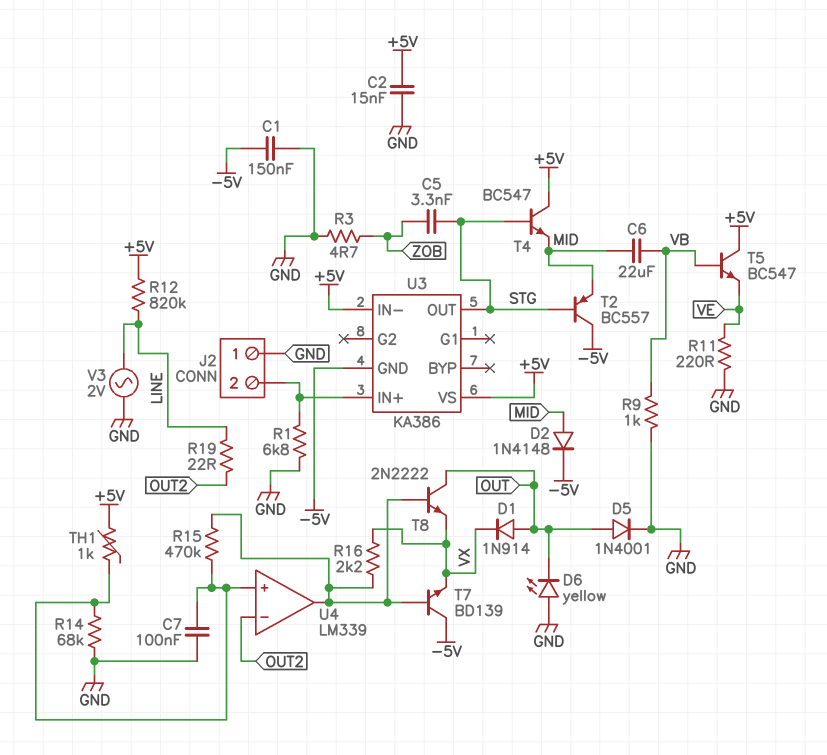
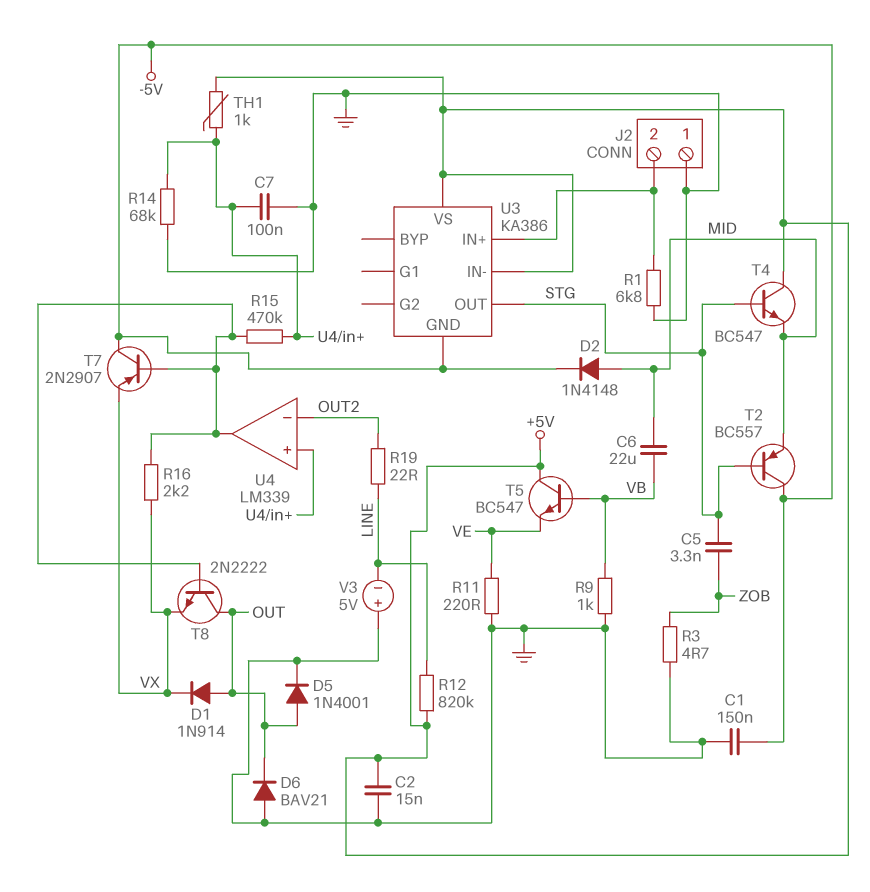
D6: LED yellow (A GND, K OUT) -> diode BAV21 (A GND, K OUT)
T7: NPN BD139 (B U4/out, C -5V, E VX) -> PNP 2N2907 (B U4/out, C -5V, E VX)
V3: AC 2V (GND, LINE) -> 5V (plus GND, minus LINE)

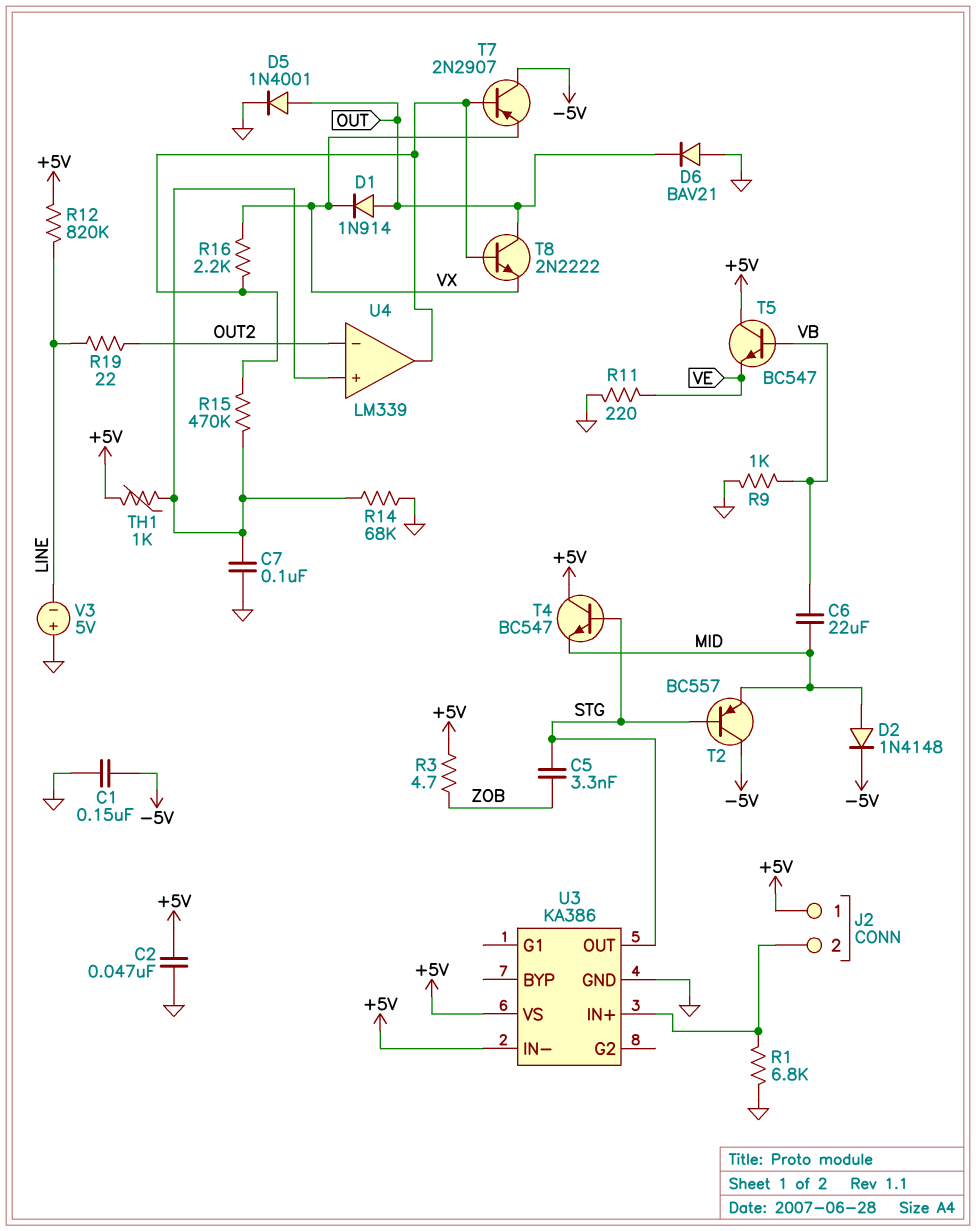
C2: 15nF (+5V, GND) -> 47nF (+5V, GND)
J2 pin 1: GND -> +5V
R3: 4.7 (GND, ZOB) -> 4.7 (+5V, ZOB)
U3 pin GND: -5V -> GND

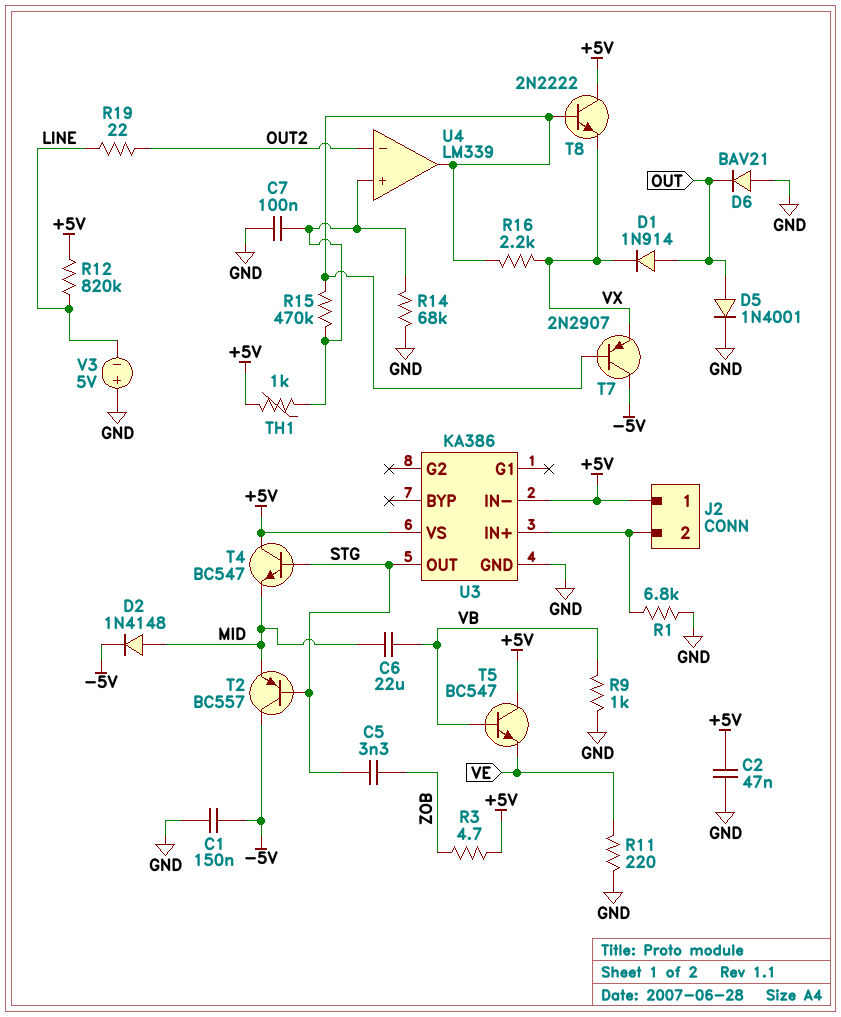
T8: NPN 2N2222 (B U4/out, C OUT, E VX) -> NPN 2N2222 (B U4/out, C +5V, E VX)

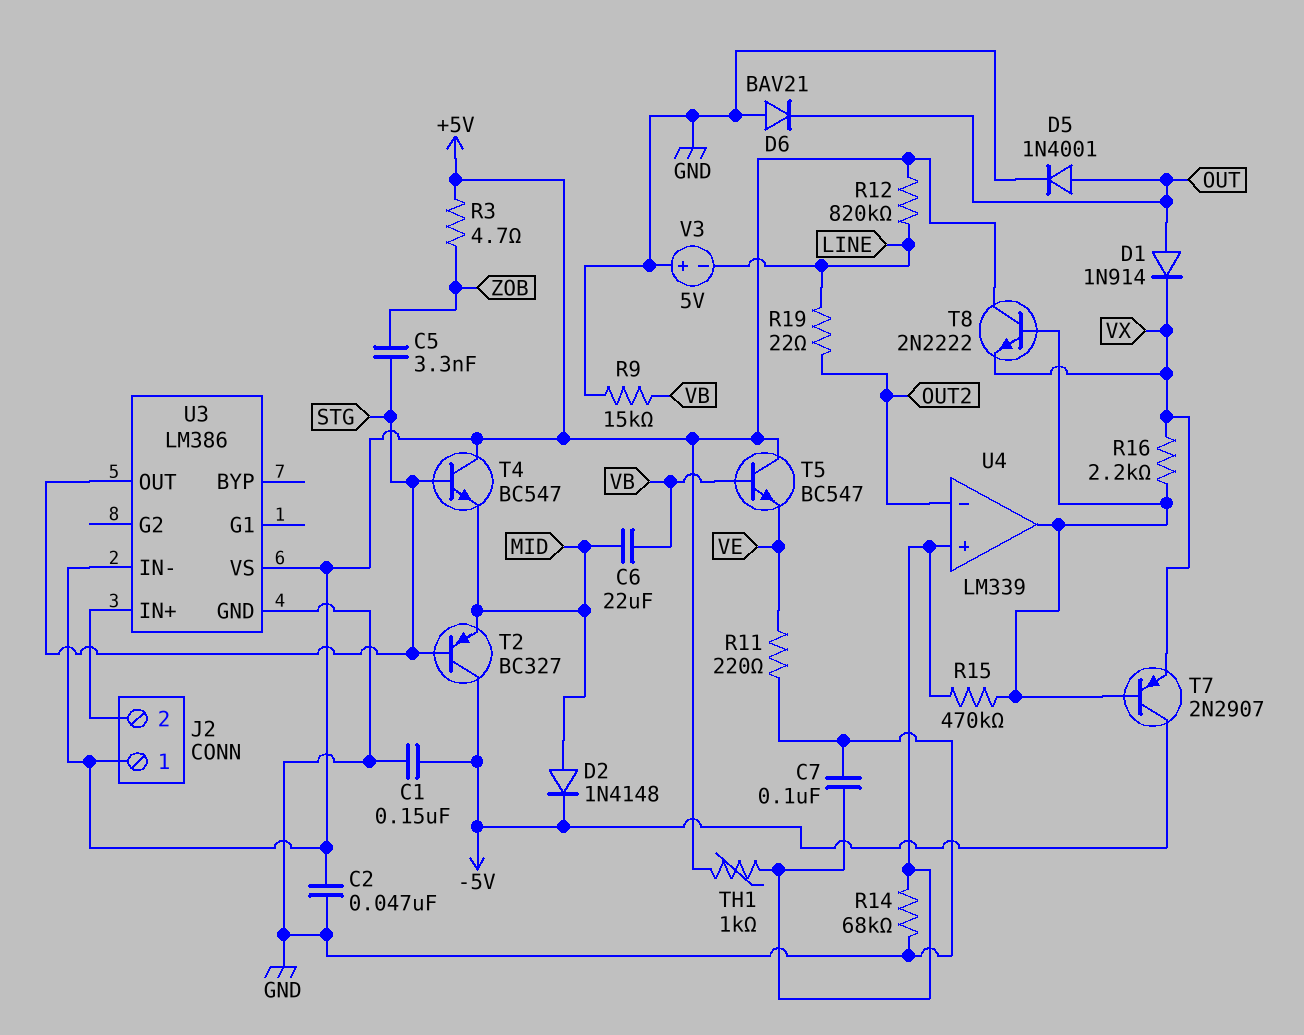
R1: 6.8k (GND, J2/2) -> none
R9: 1k (GND, VB) -> 15k (GND, VB)
T2: PNP BC557 (B STG, C -5V, E MID) -> PNP BC327 (B STG, C -5V, E MID)
U3: KA386 -> LM386

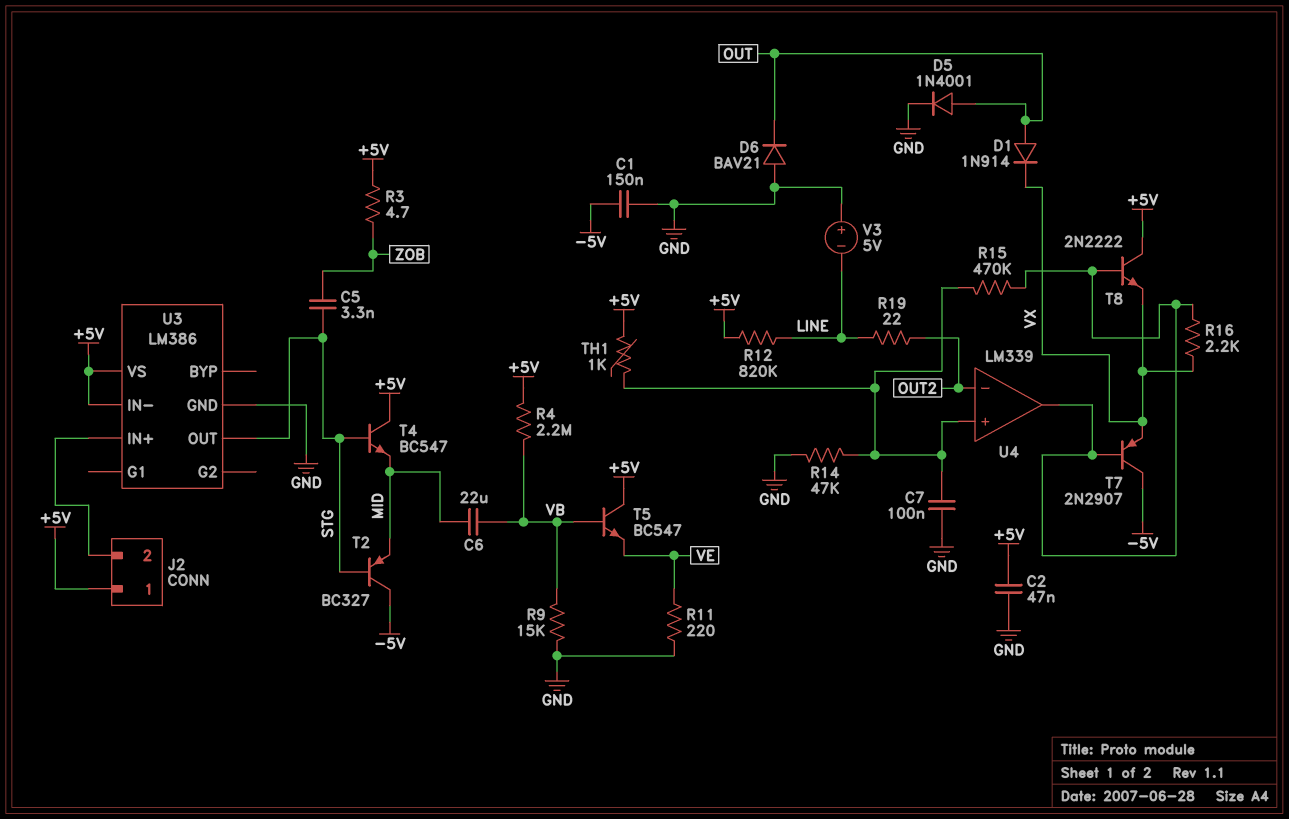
D2: diode 1N4148 (A MID, K -5V) -> none
R4: none -> 2.2M (+5V, VB)
R14: 68k (GND, U4/in+) -> 47k (GND, U4/in+)

